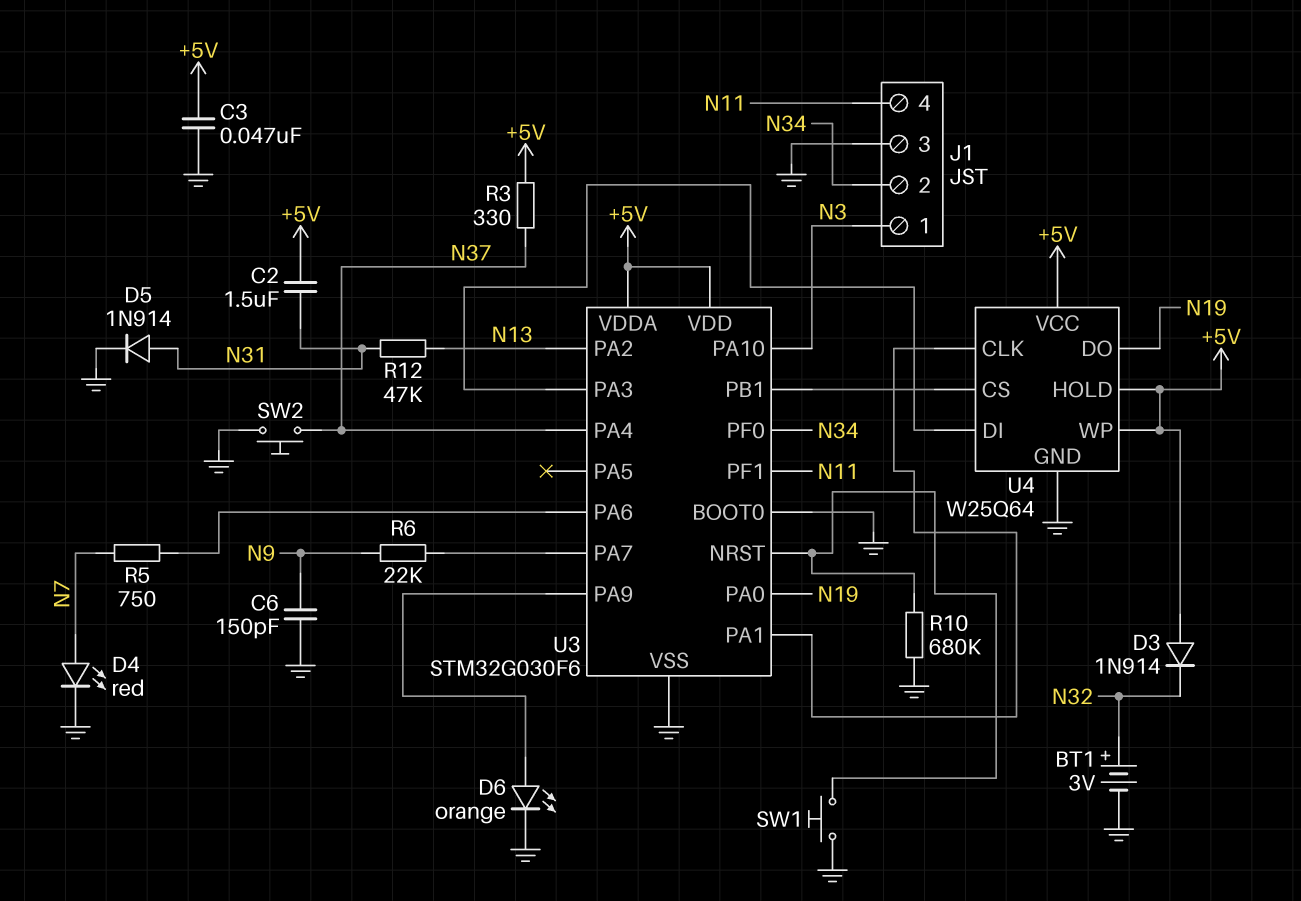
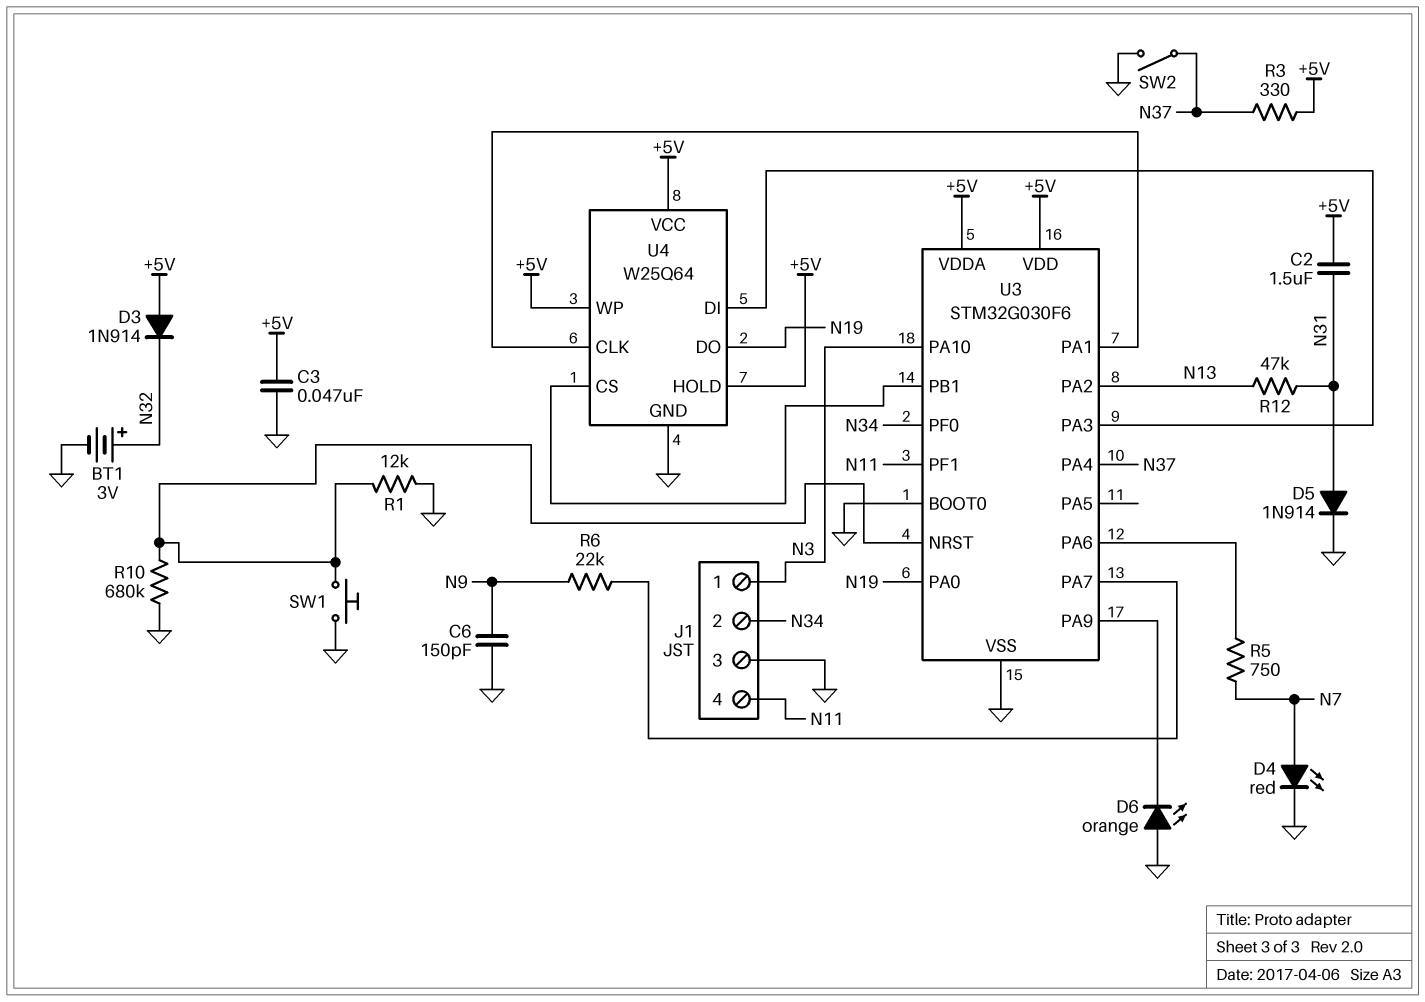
D6: LED orange (A U3/PA9, K GND) -> LED orange (A GND, K U3/PA9)
R1: none -> 12k (GND, U3/NRST)
SW2: button (GND, N37) -> switch (GND, N37)

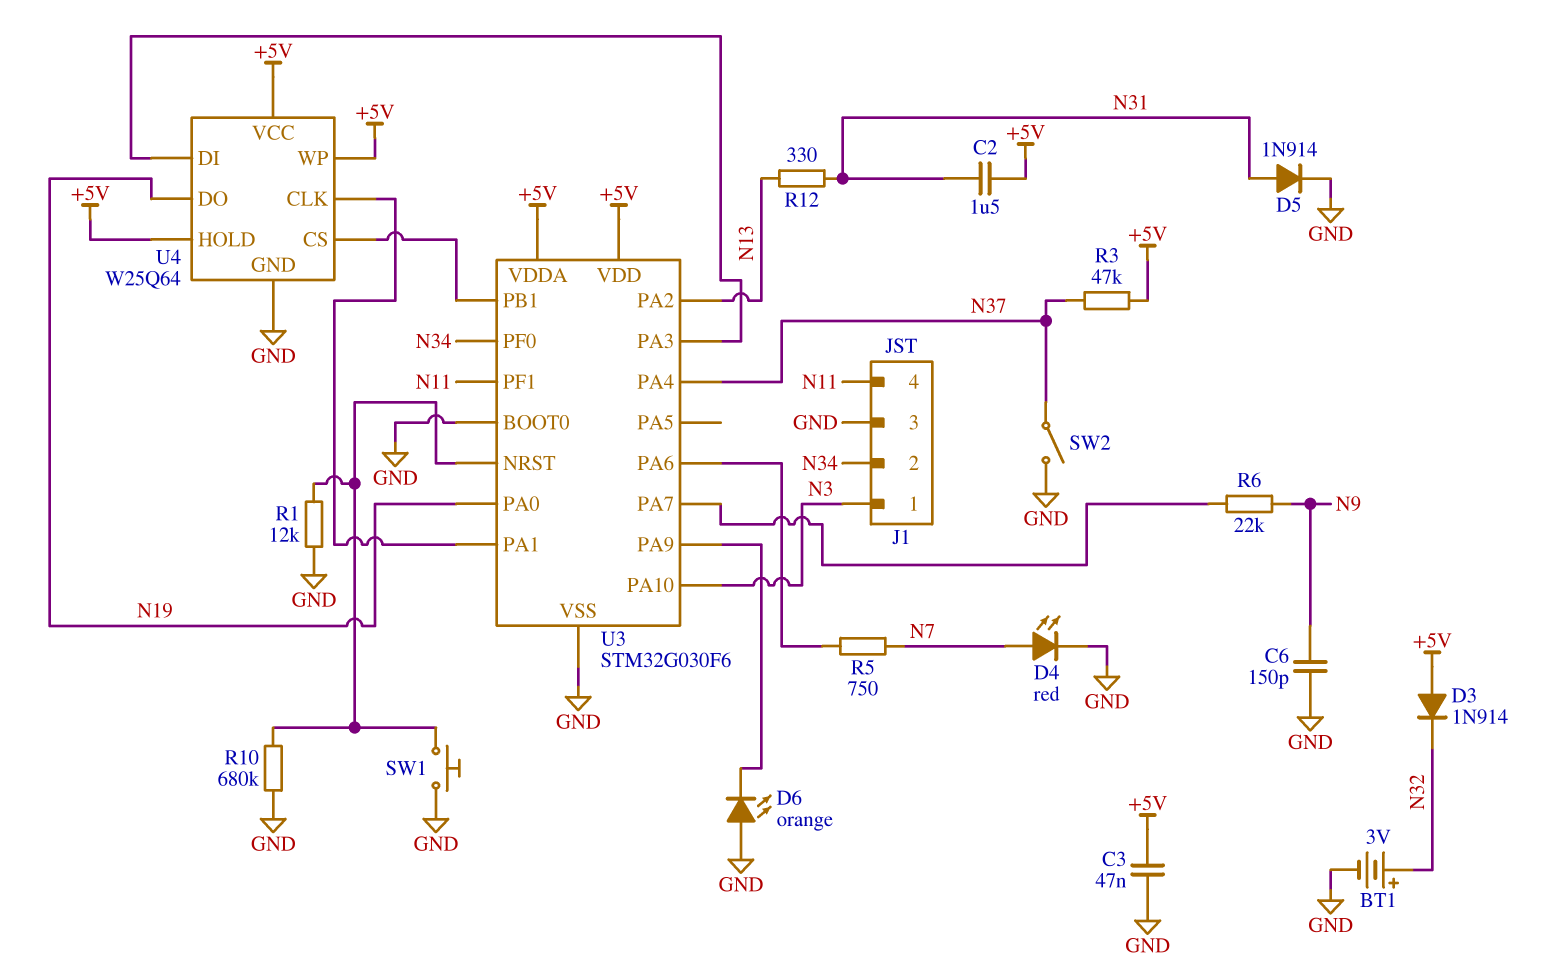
R3: 330 (+5V, N37) -> 47k (+5V, N37)
R12: 47k (N13, N31) -> 330 (N13, N31)

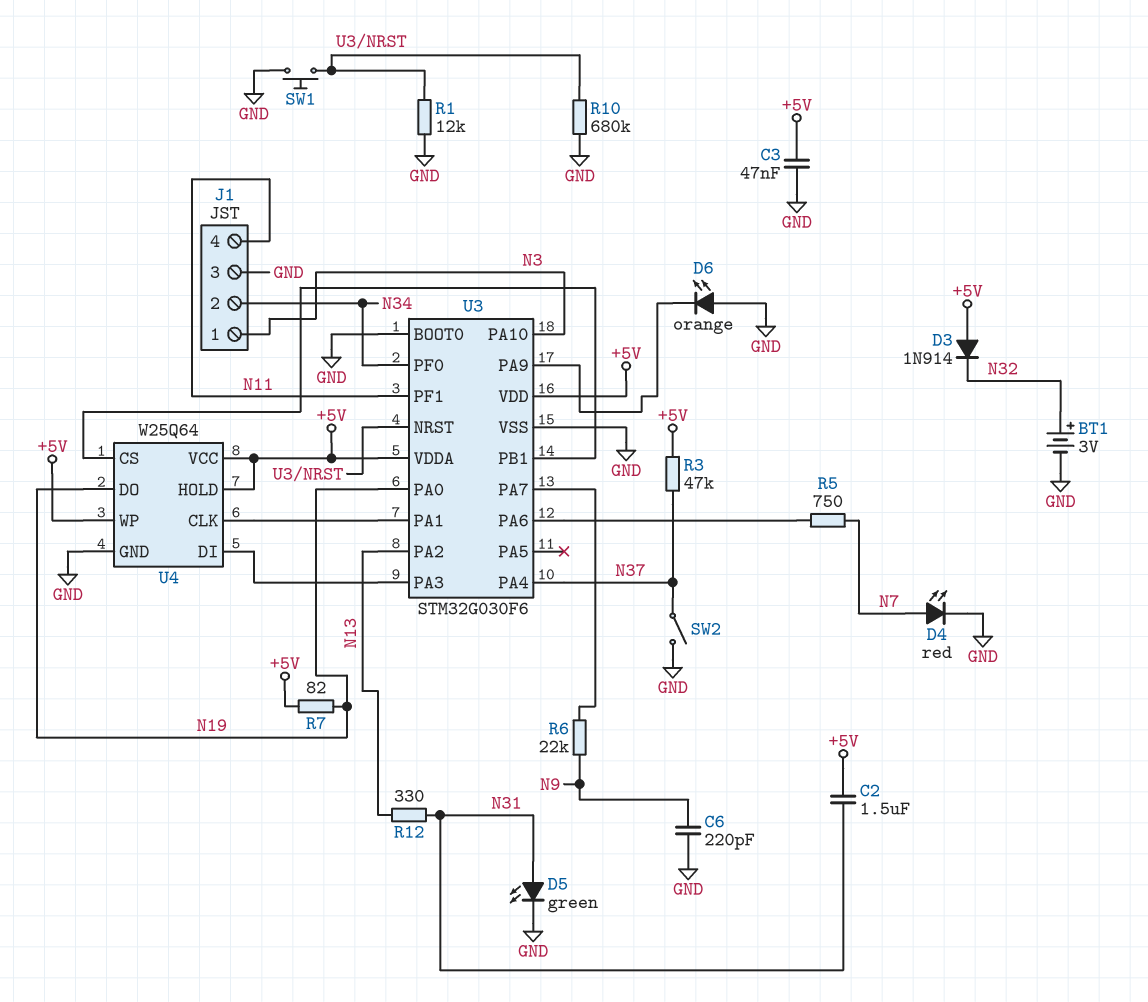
C6: 150pF (GND, N9) -> 220pF (GND, N9)
D5: diode 1N914 (A N31, K GND) -> LED green (A N31, K GND)
R7: none -> 82 (+5V, N19)

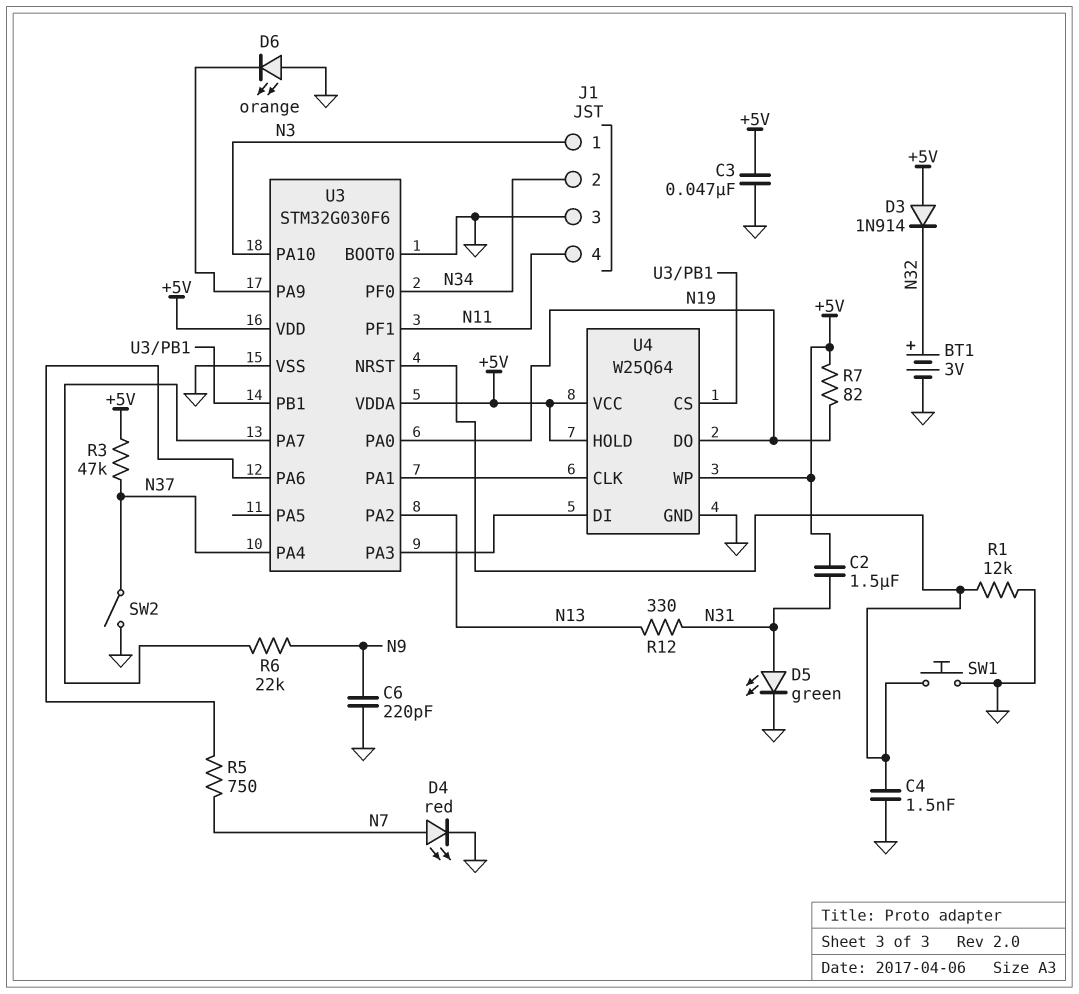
C4: none -> 1.5nF (GND, U3/NRST)
R10: 680k (GND, U3/NRST) -> none

